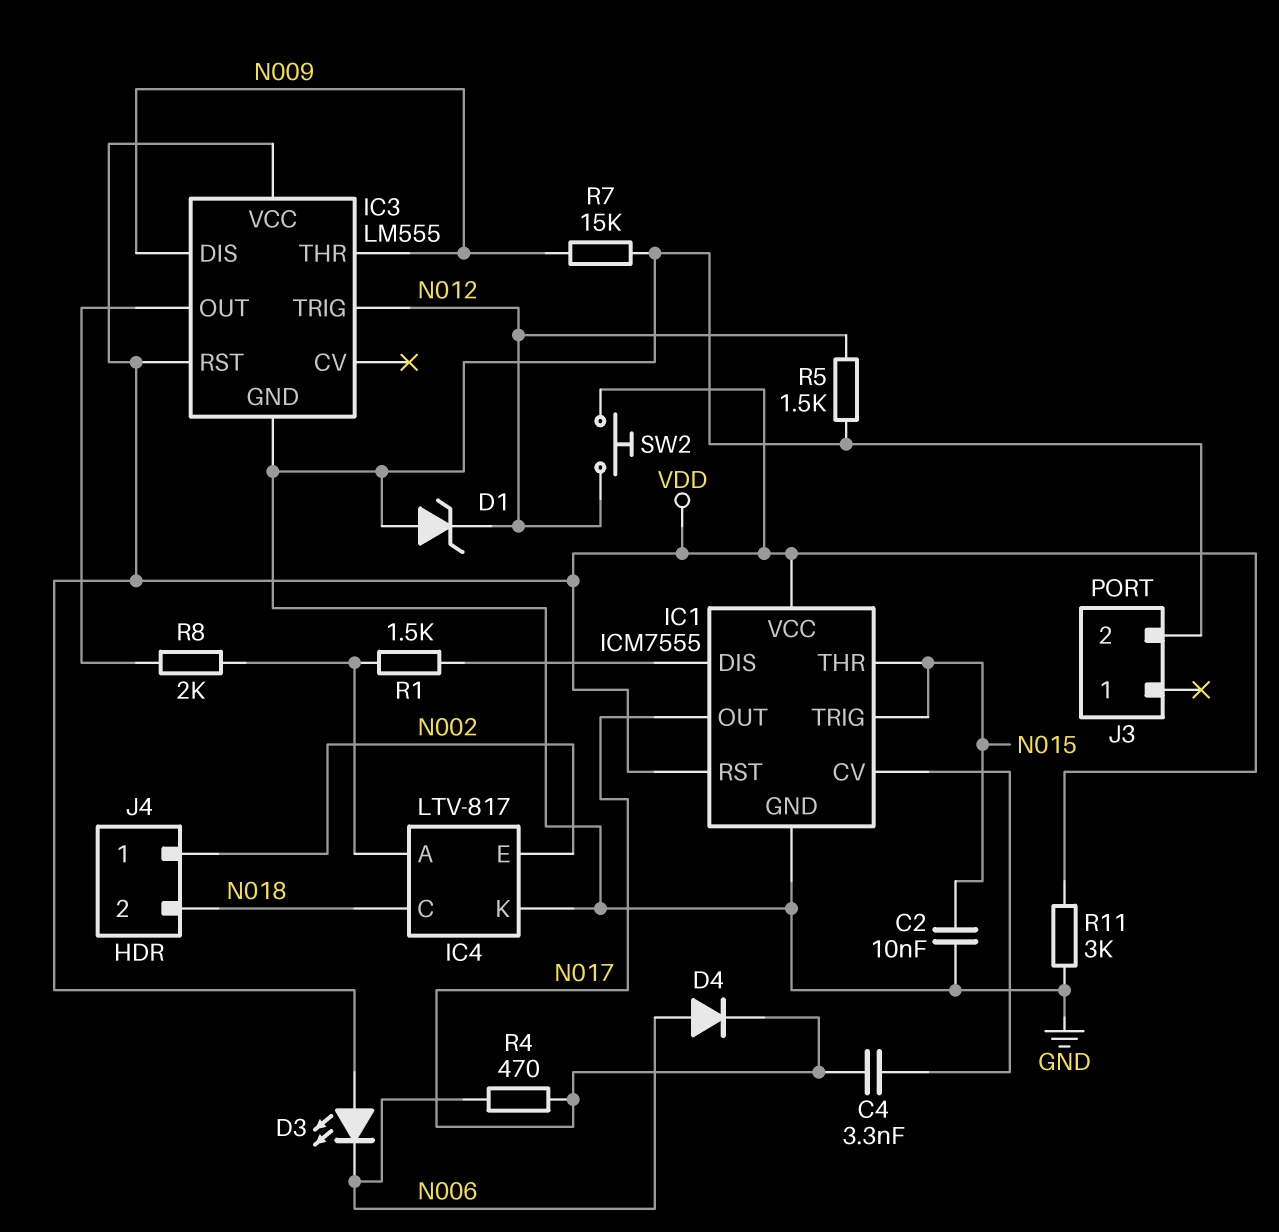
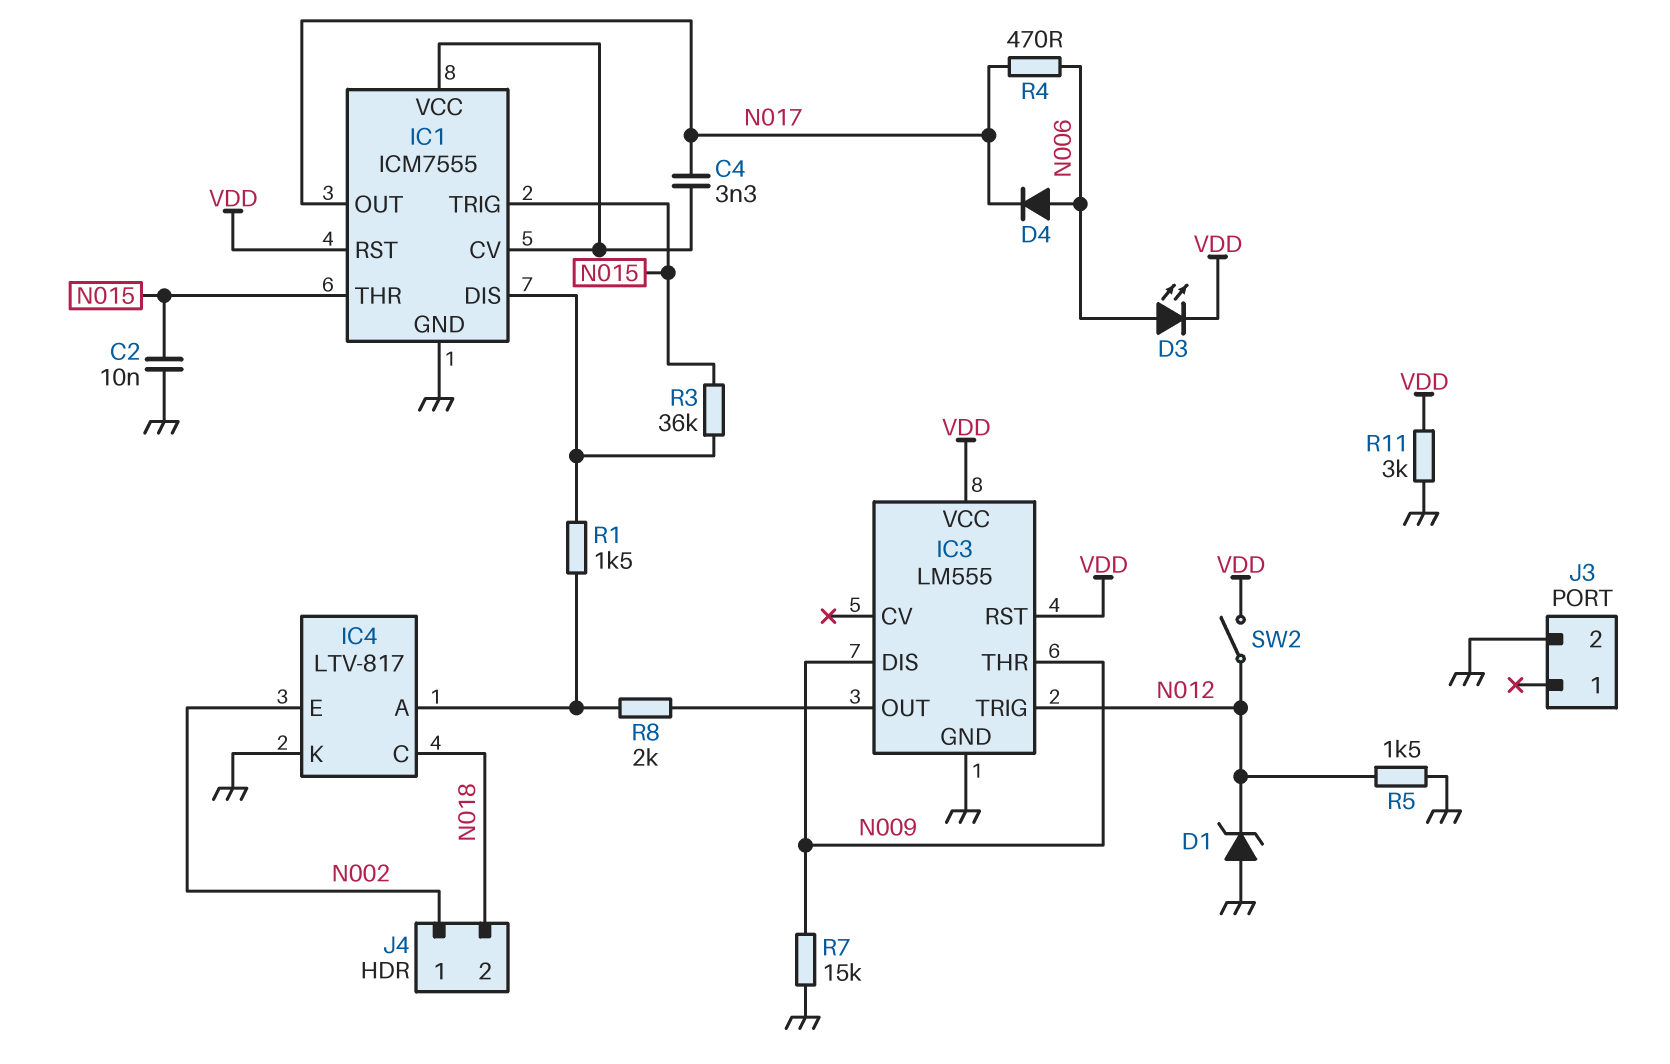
D3: LED (A VDD, K N006) -> LED (A N006, K VDD)
IC1 pin VCC: VDD -> IC1/CV
R3: none -> 36k (IC1/DIS, N015)
SW2: button (N012, VDD) -> switch (N012, VDD)

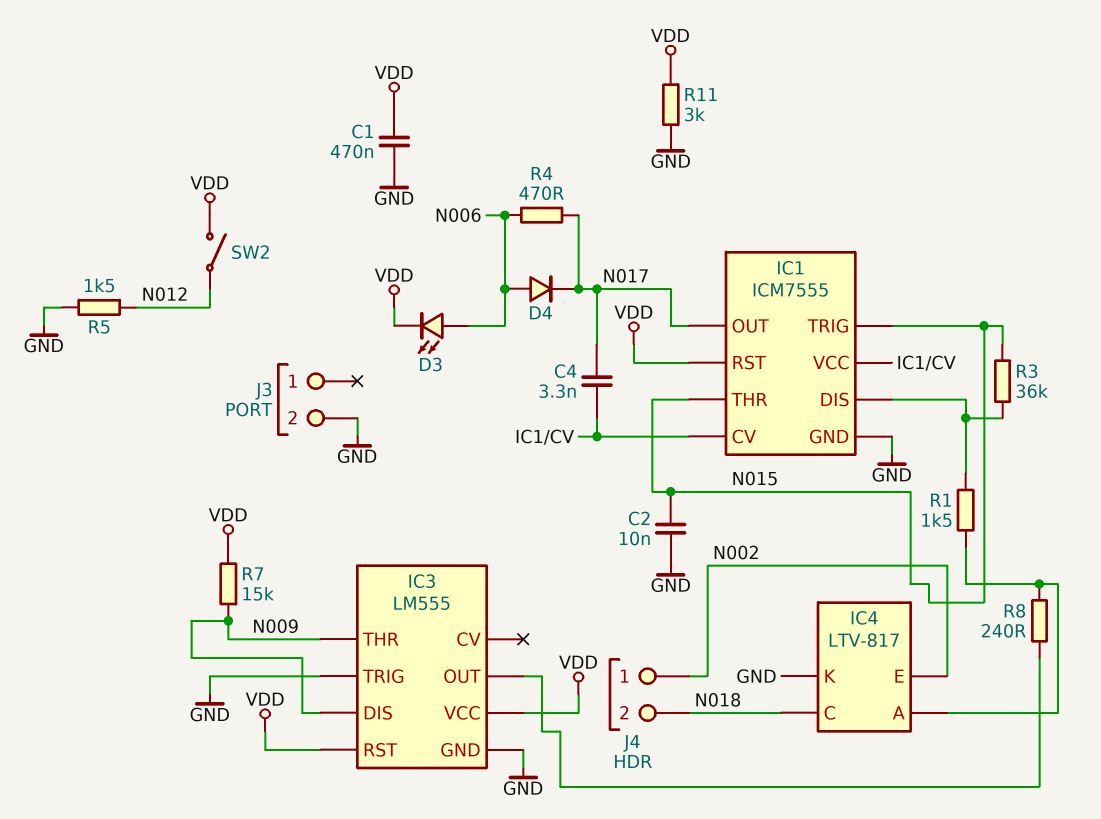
C1: none -> 470nF (GND, VDD)
D1: zener (A GND, K N012) -> none
IC3 pin TRIG: N012 -> GND
R7: 15k (GND, N009) -> 15k (N009, VDD)
R8: 2k (IC3/OUT, IC4/A) -> 240 (IC3/OUT, IC4/A)

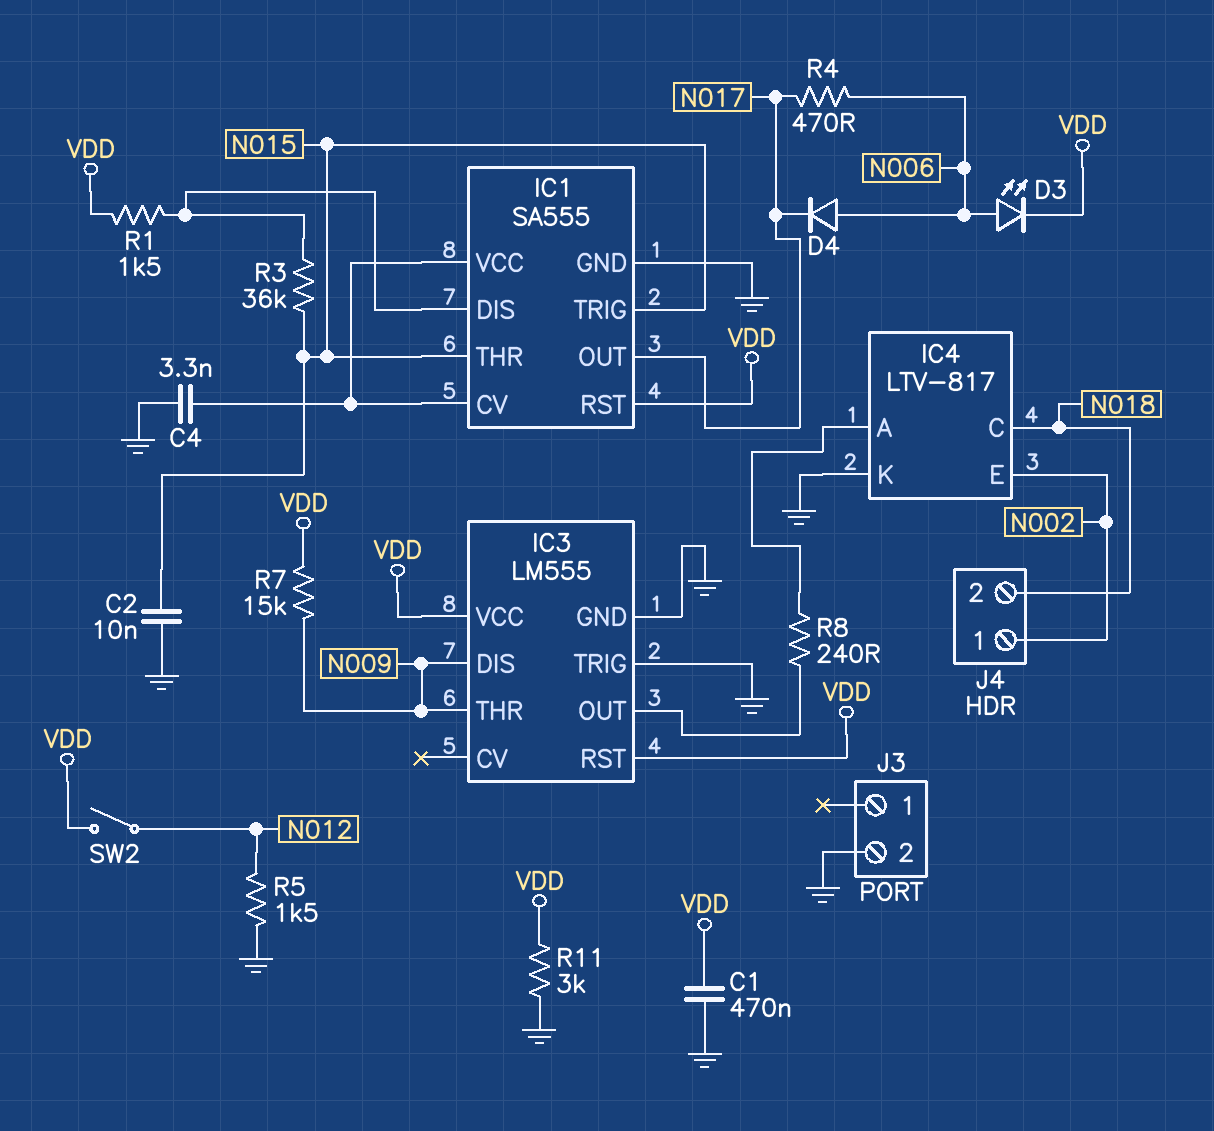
C4: 3.3nF (IC1/CV, N017) -> 3.3nF (GND, IC1/CV)
IC1: ICM7555 -> SA555
R1: 1.5k (IC1/DIS, IC4/A) -> 1.5k (IC1/DIS, VDD)

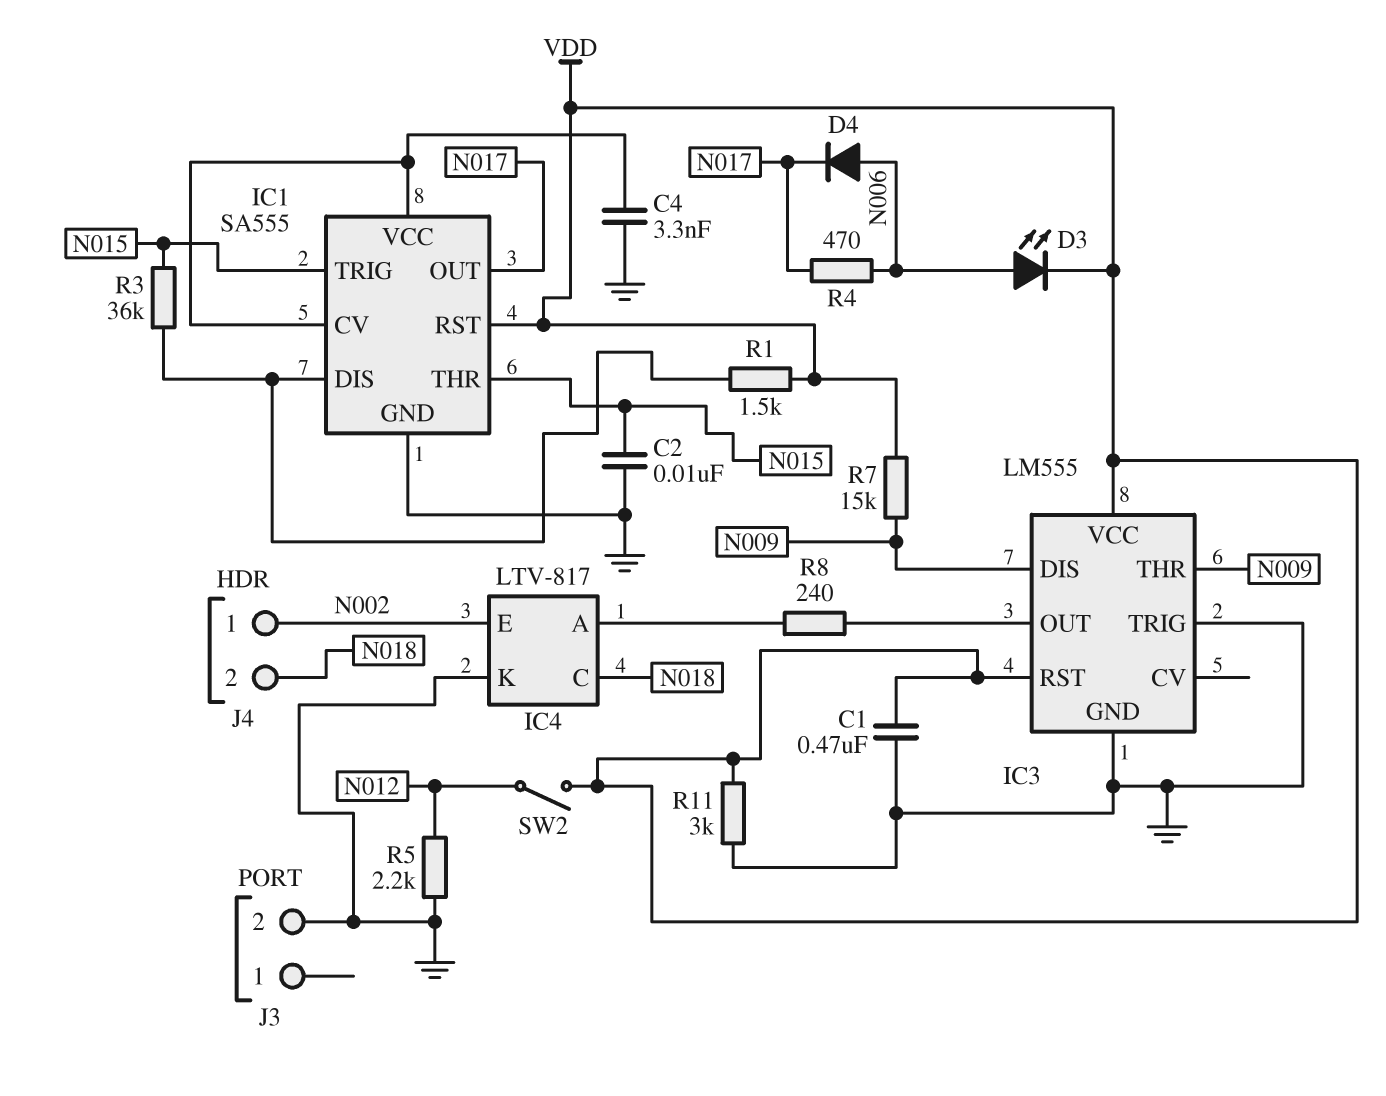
R5: 1.5k (GND, N012) -> 2.2k (GND, N012)

